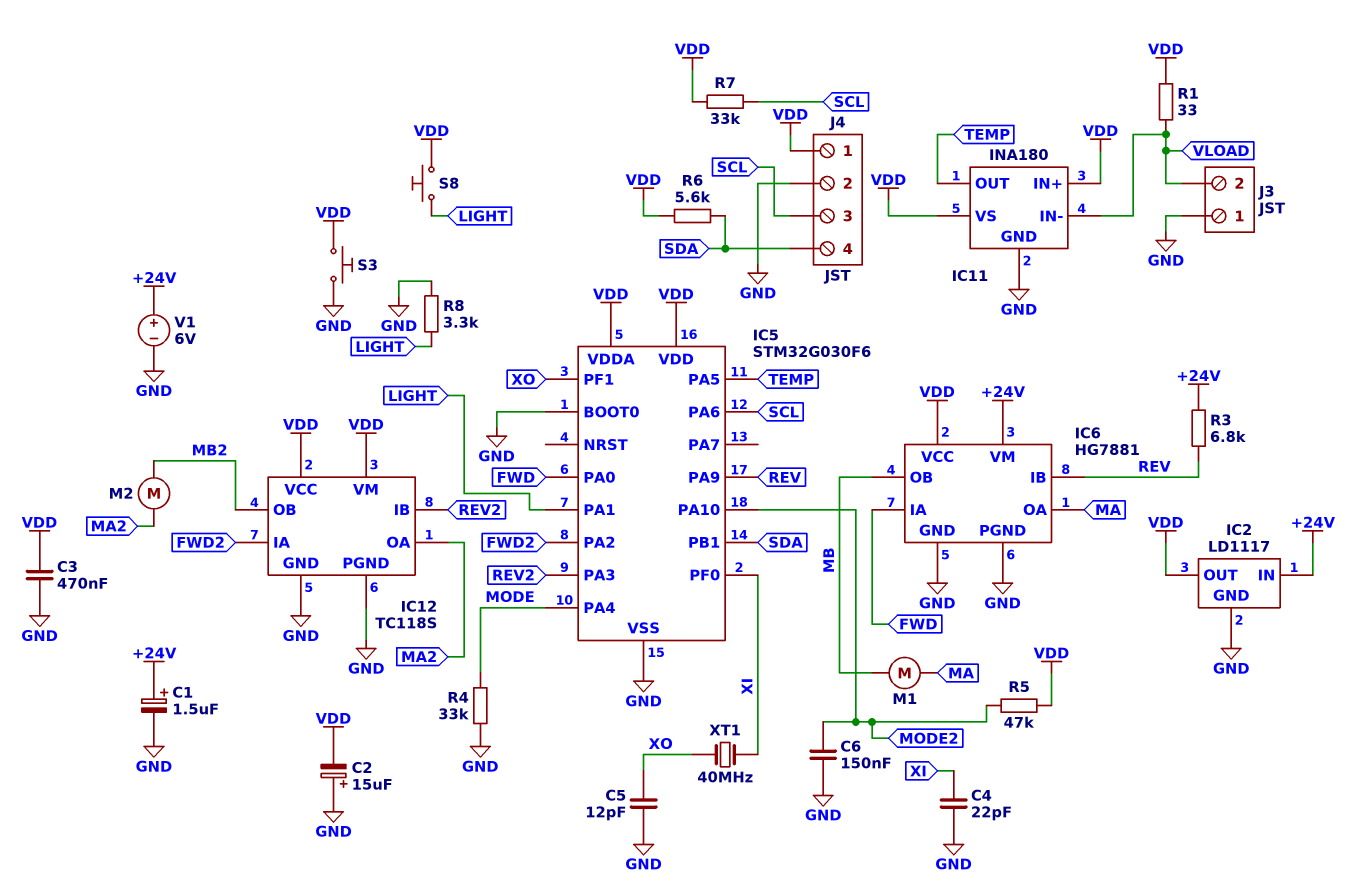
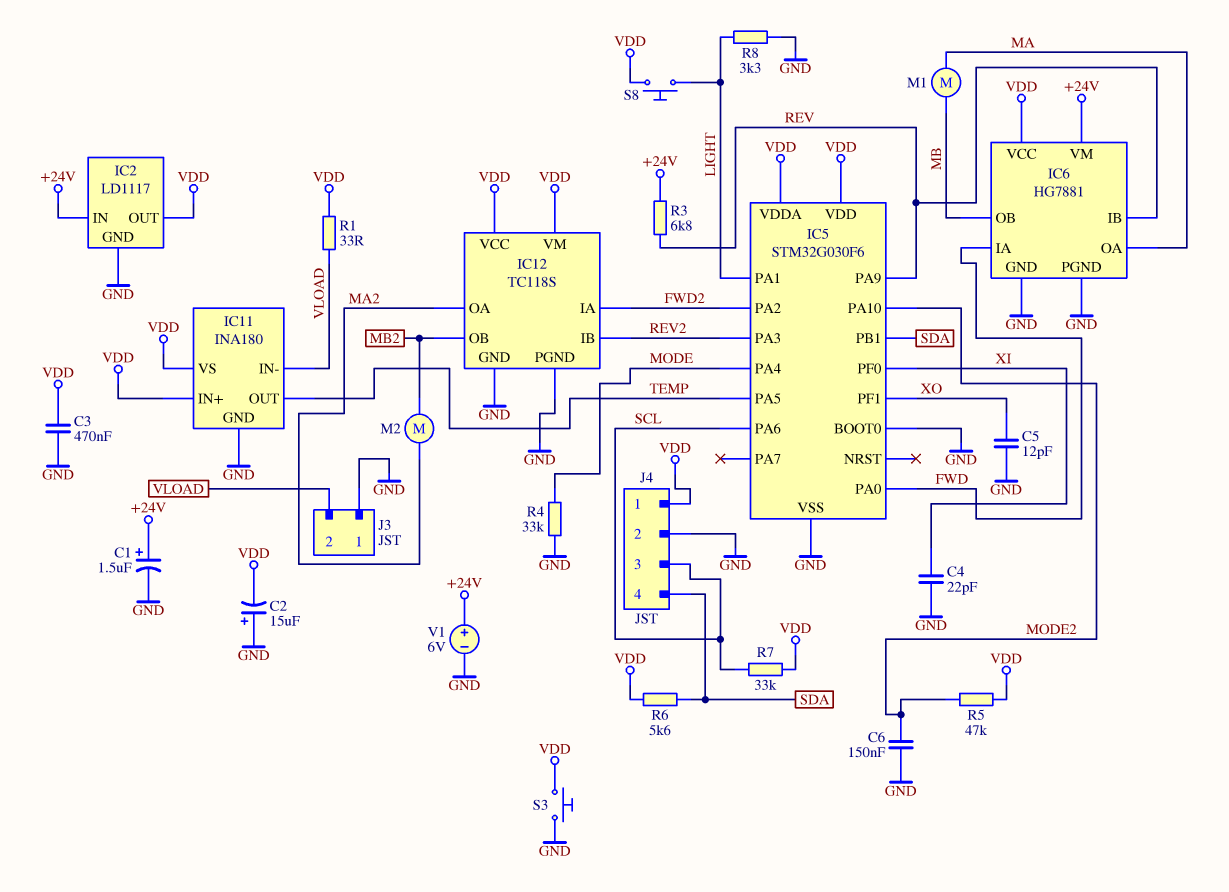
XT1: 40MHz (XI, XO) -> none

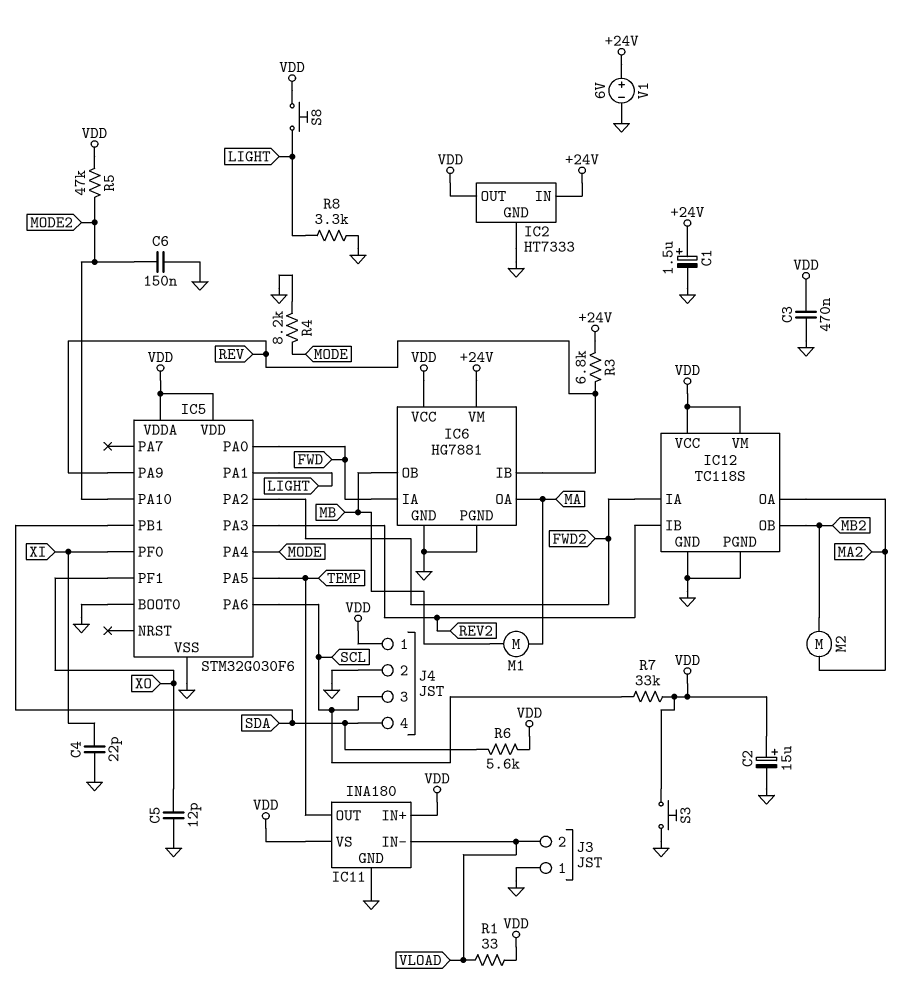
C2: 15uF (plus GND, minus VDD) -> 15uF (plus VDD, minus GND)
IC2: LD1117 -> HT7333
R4: 33k (GND, MODE) -> 8.2k (GND, MODE)

